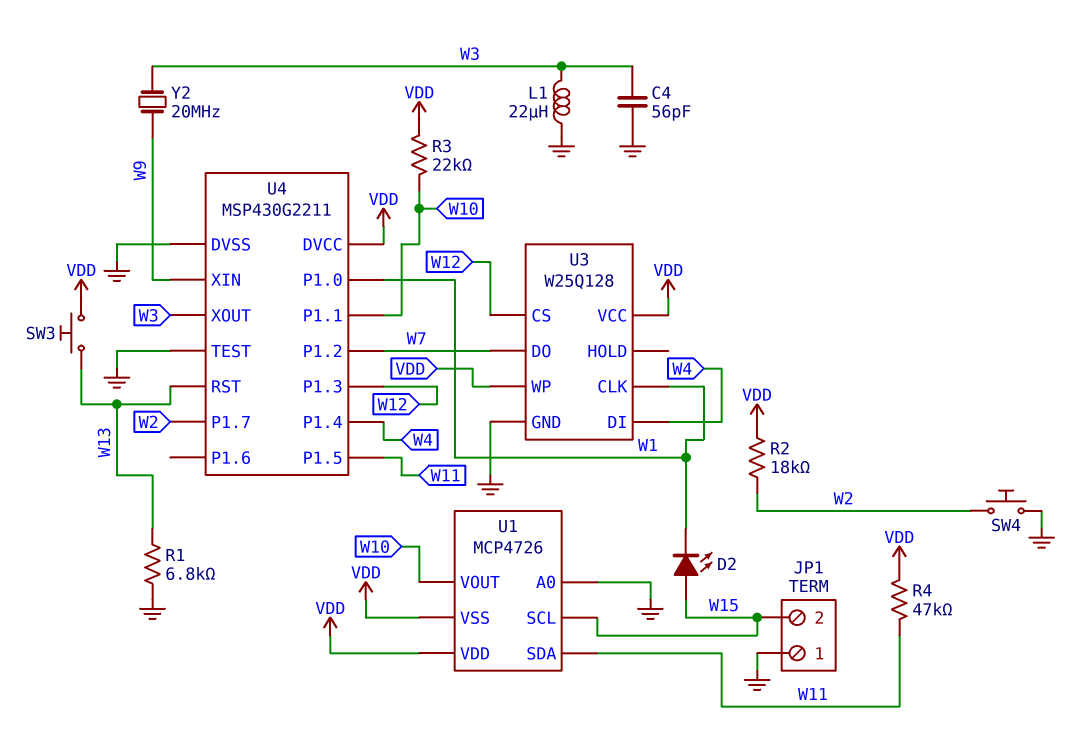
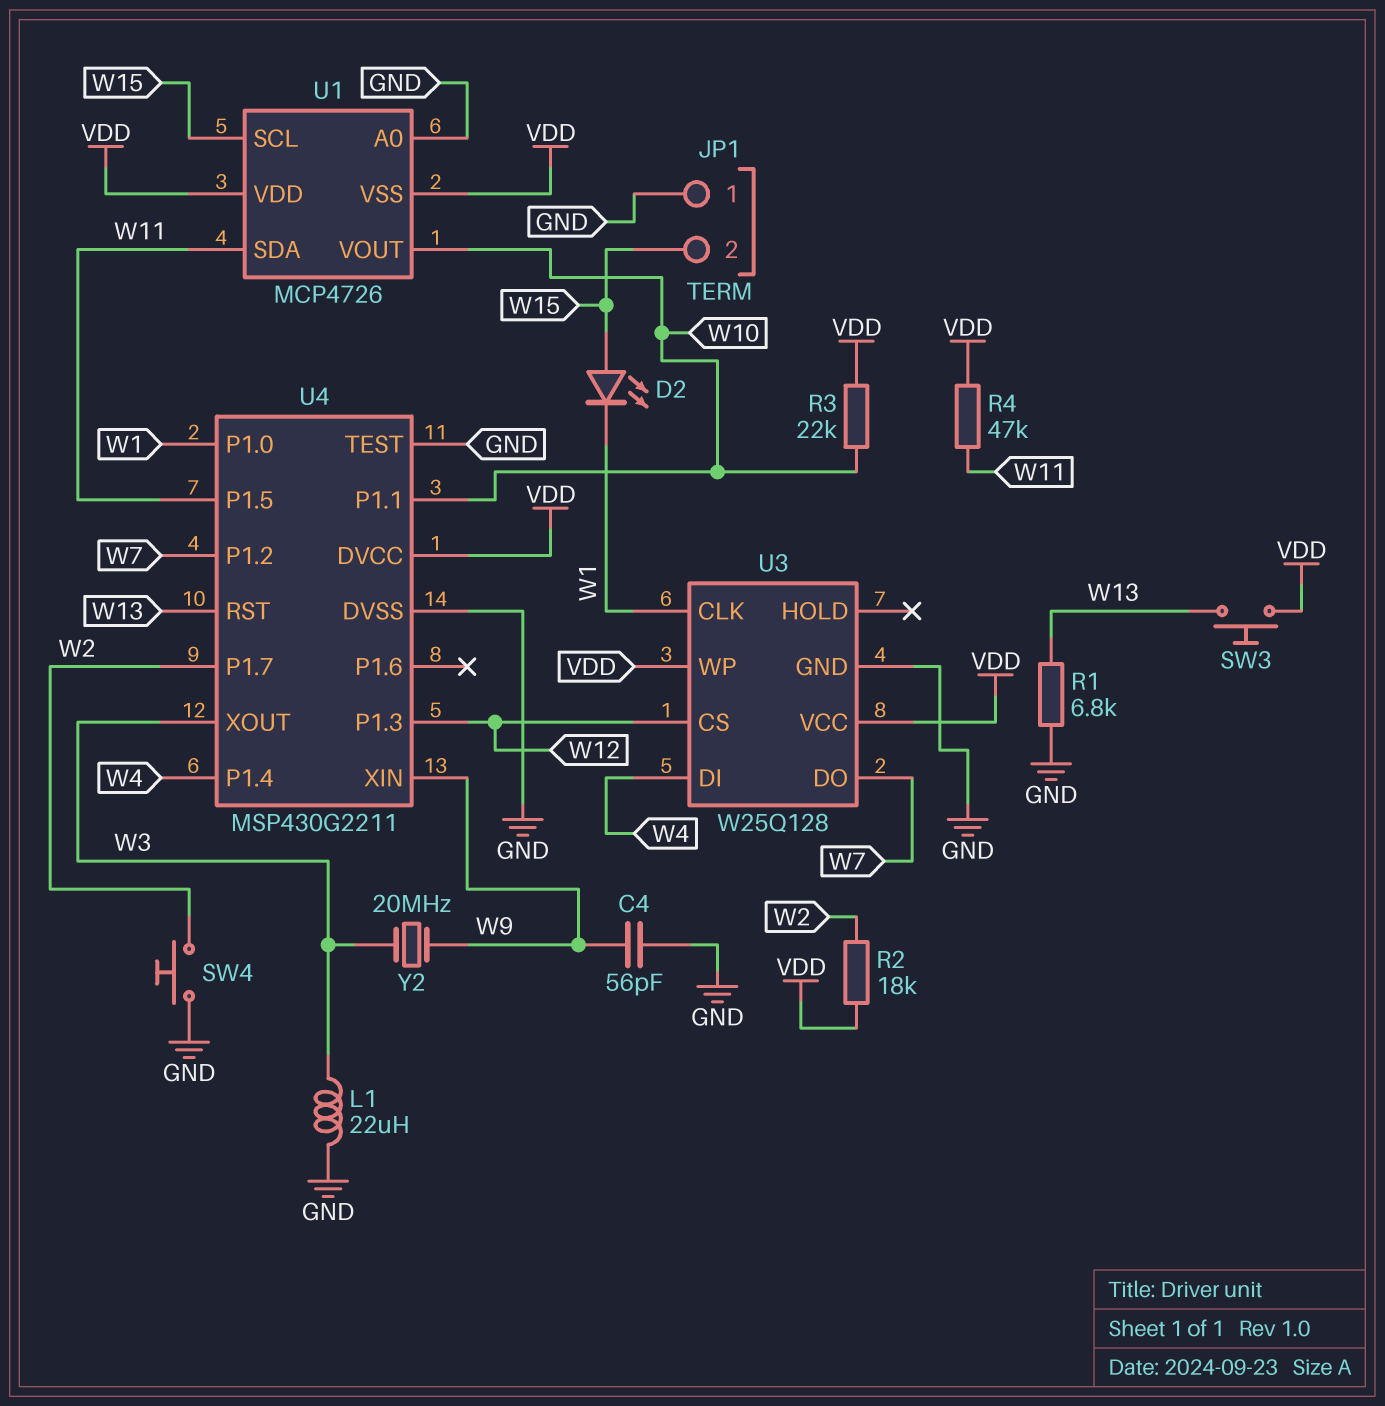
C4: 56pF (GND, W3) -> 56pF (GND, W9)

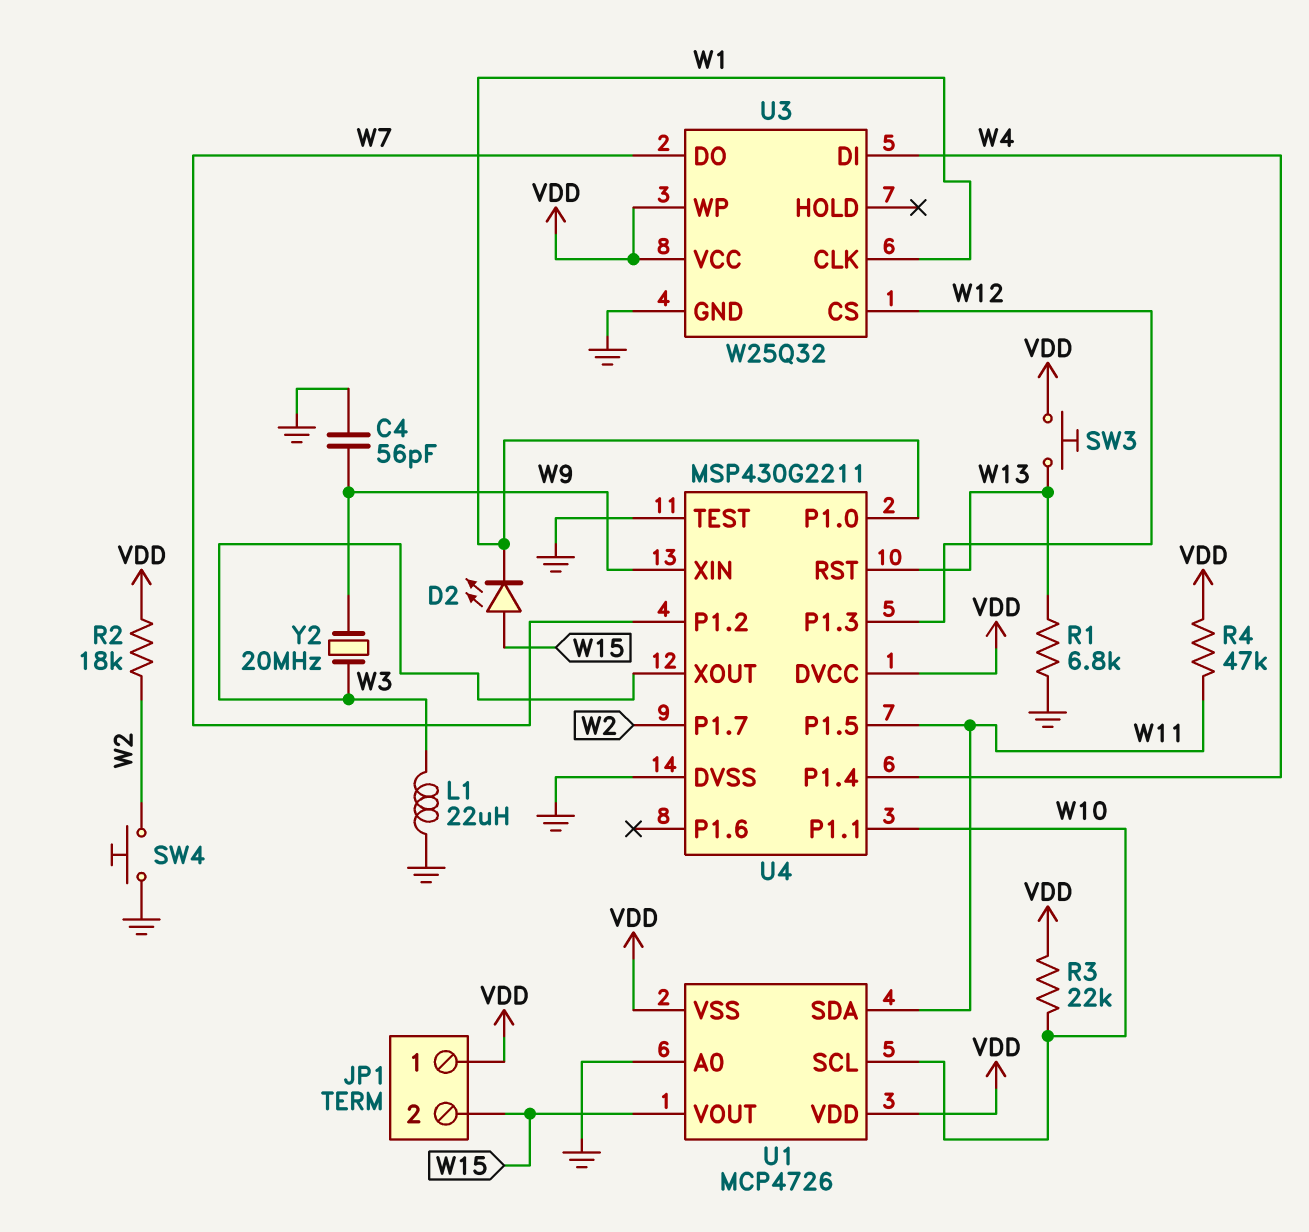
JP1 pin 1: GND -> VDD
U1 pin SCL: W15 -> W10
U1 pin VOUT: W10 -> W15
U3: W25Q128 -> W25Q32

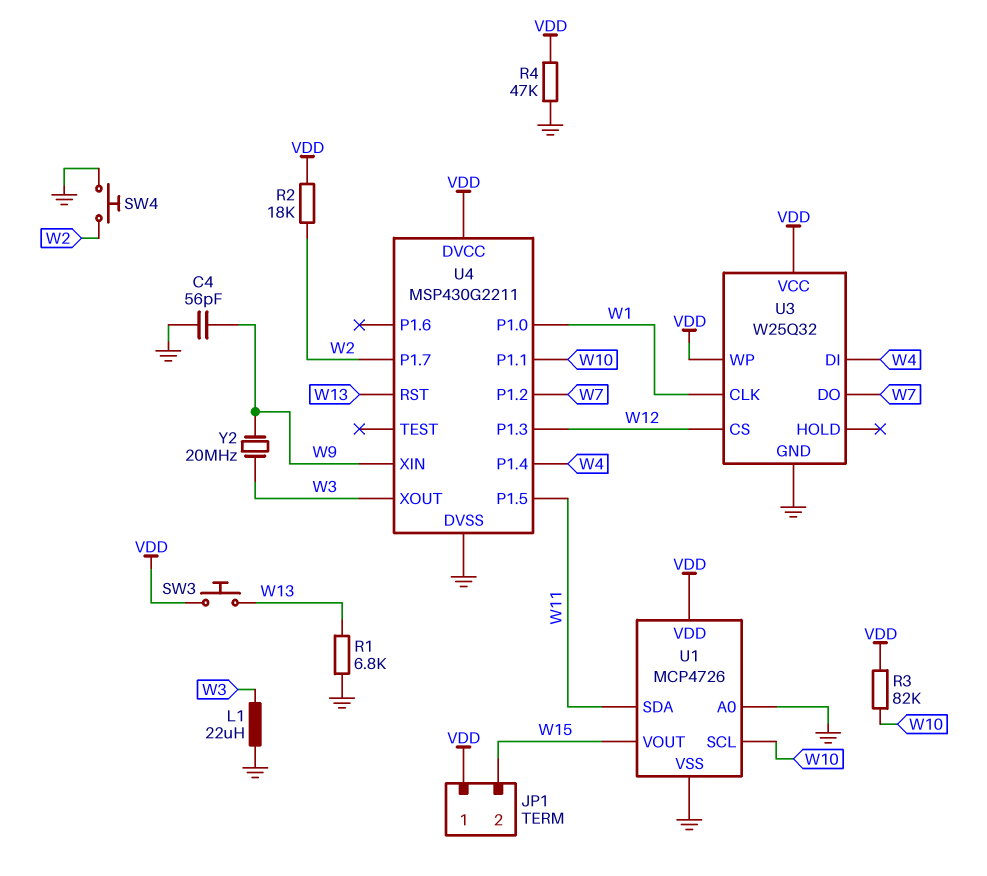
D2: LED (A W15, K W1) -> none
R3: 22k (VDD, W10) -> 82k (VDD, W10)
R4: 47k (VDD, W11) -> 47k (GND, VDD)
U1 pin VSS: VDD -> GND
U4 pin TEST: GND -> none

